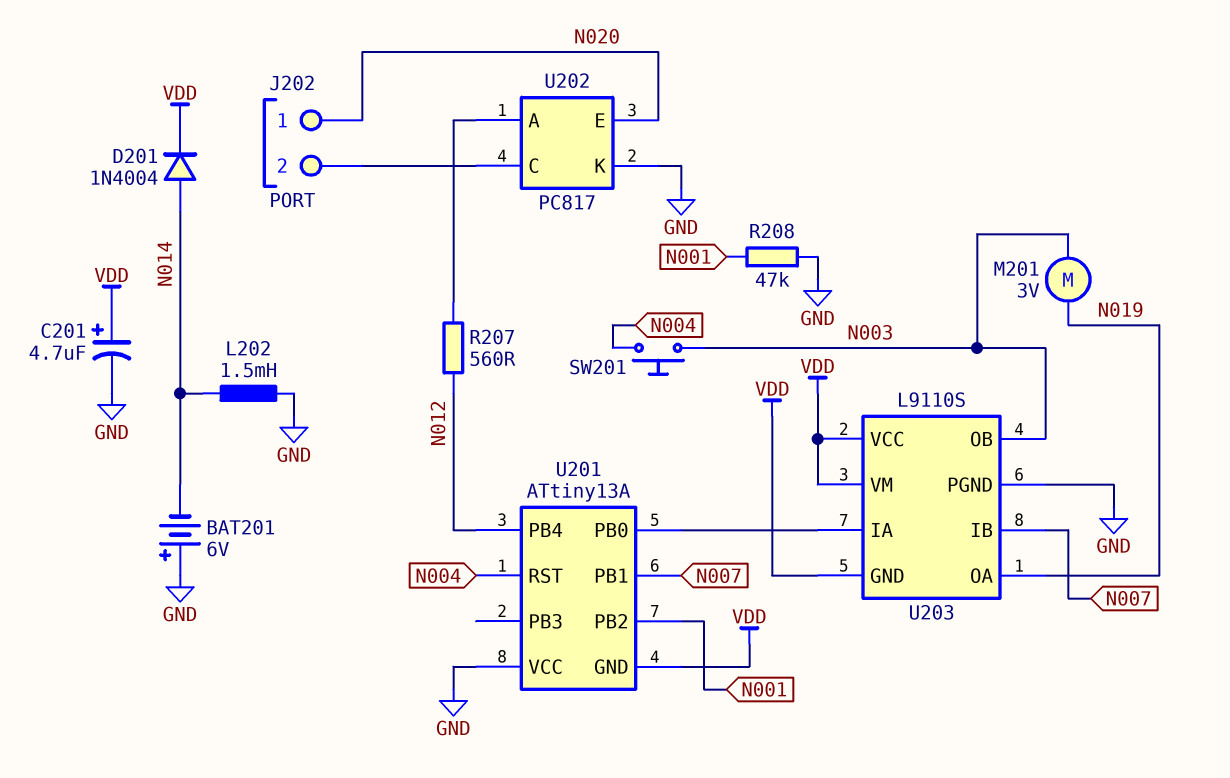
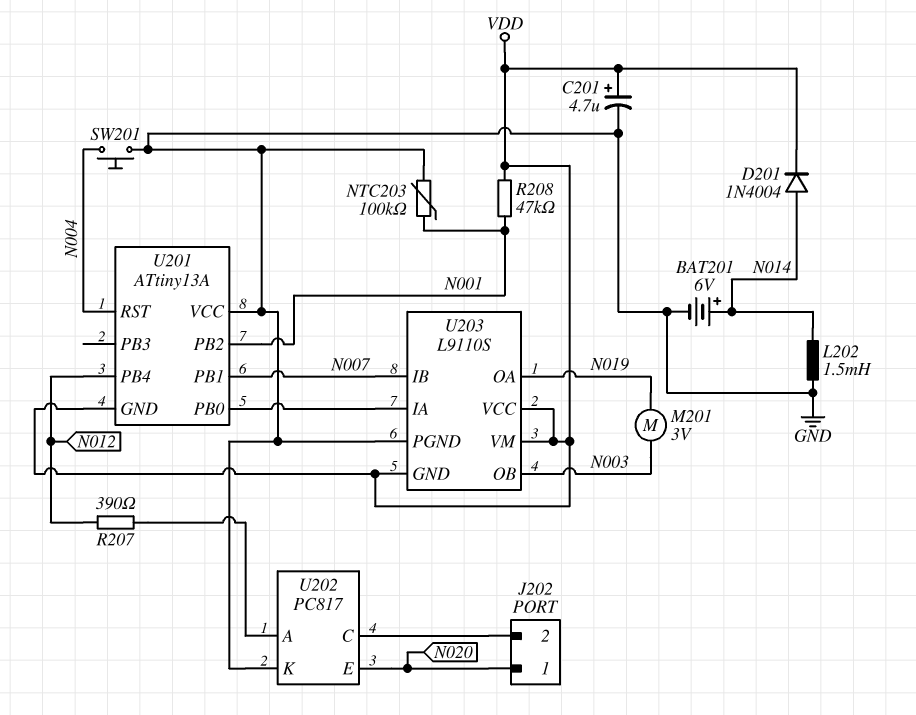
BAT201: 6V (plus GND, minus N014) -> 6V (plus N014, minus GND)
NTC203: none -> 100k (GND, N001)
R207: 560 (N012, U202/A) -> 390 (N012, U202/A)
R208: 47k (GND, N001) -> 47k (N001, VDD)
SW201: button (N003, N004) -> button (GND, N004)

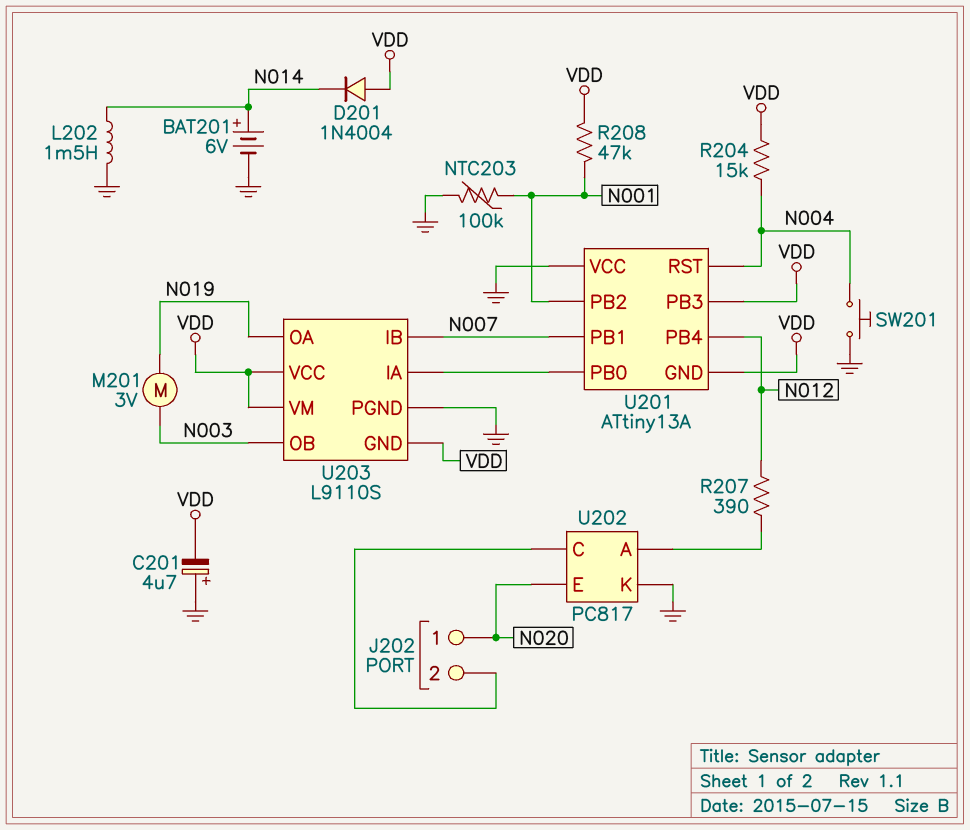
C201: 4.7uF (plus VDD, minus GND) -> 4.7uF (plus GND, minus VDD)
D201: diode 1N4004 (A N014, K VDD) -> diode 1N4004 (A VDD, K N014)
R204: none -> 15k (N004, VDD)
U201 pin PB3: none -> VDD

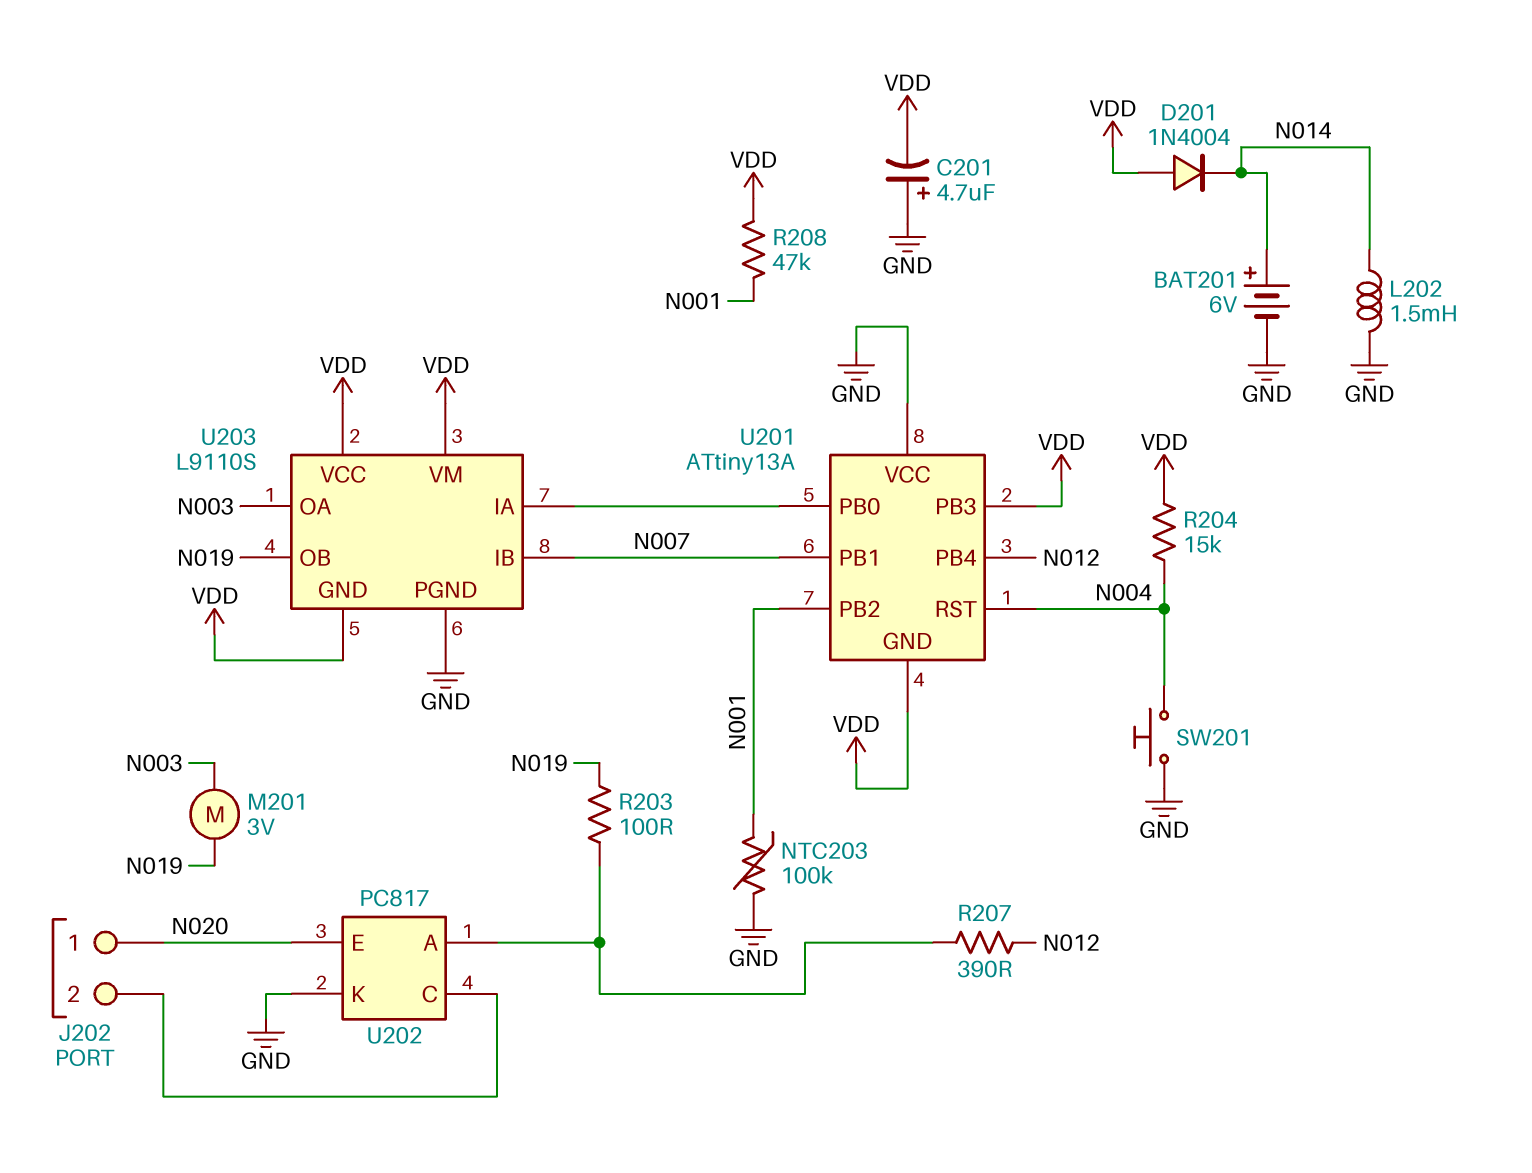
R203: none -> 100 (N019, U202/A)
U203 pin OA: N019 -> N003
U203 pin OB: N003 -> N019

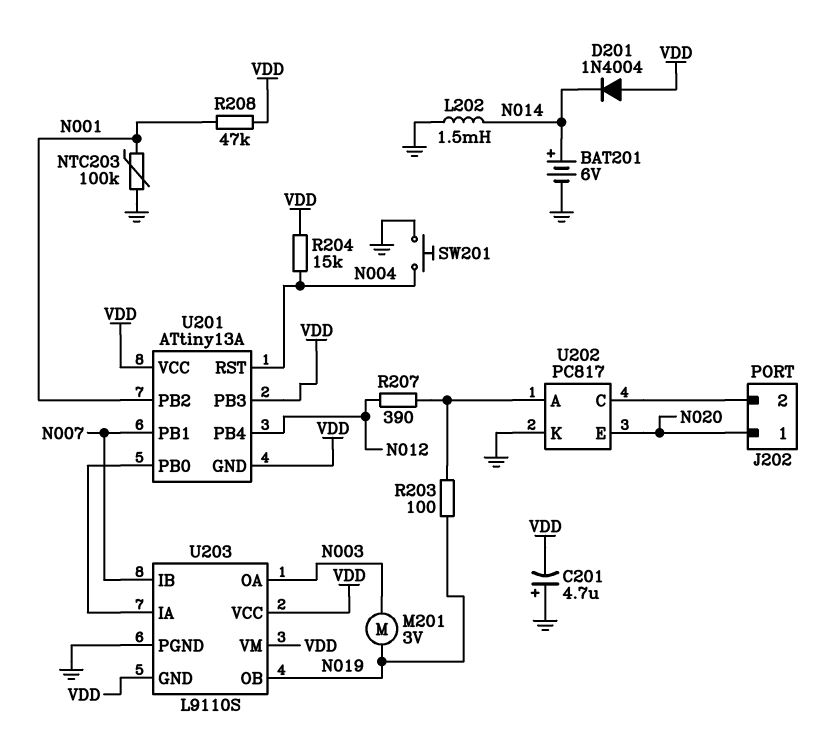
U201 pin VCC: GND -> VDD

